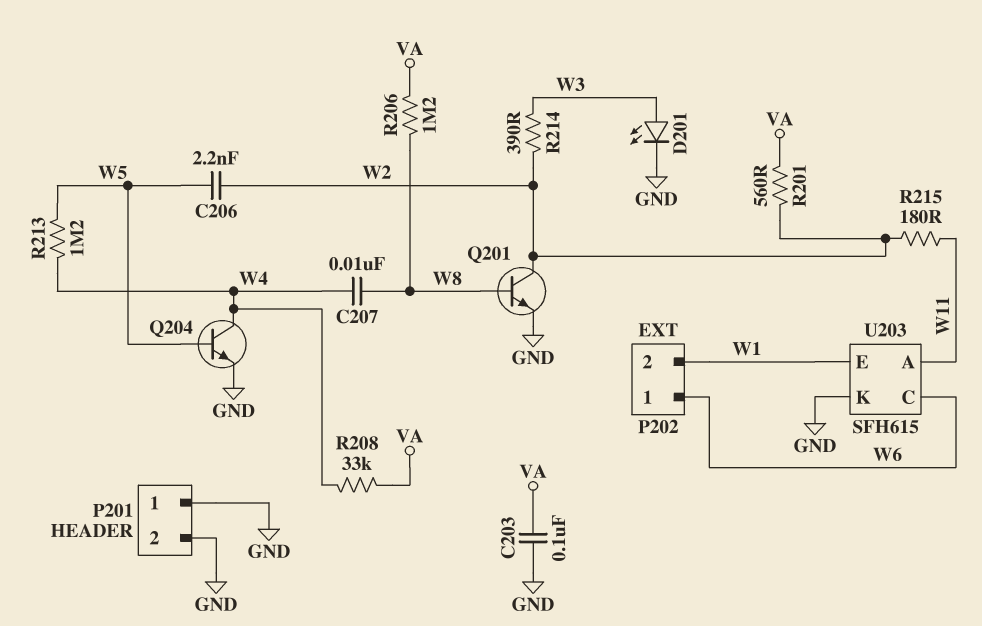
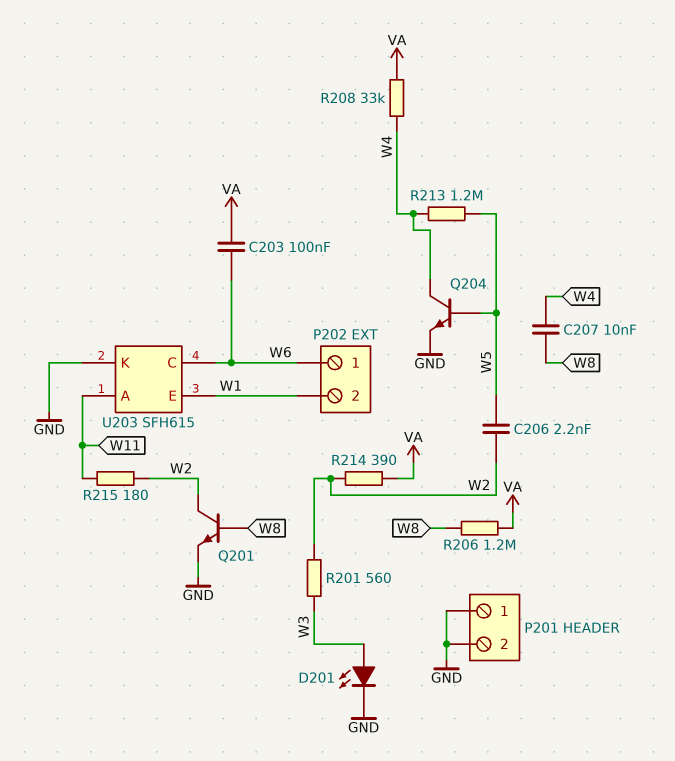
C203: 100nF (GND, VA) -> 100nF (VA, W6)
R201: 560 (VA, W2) -> 560 (W2, W3)
R214: 390 (W2, W3) -> 390 (VA, W2)

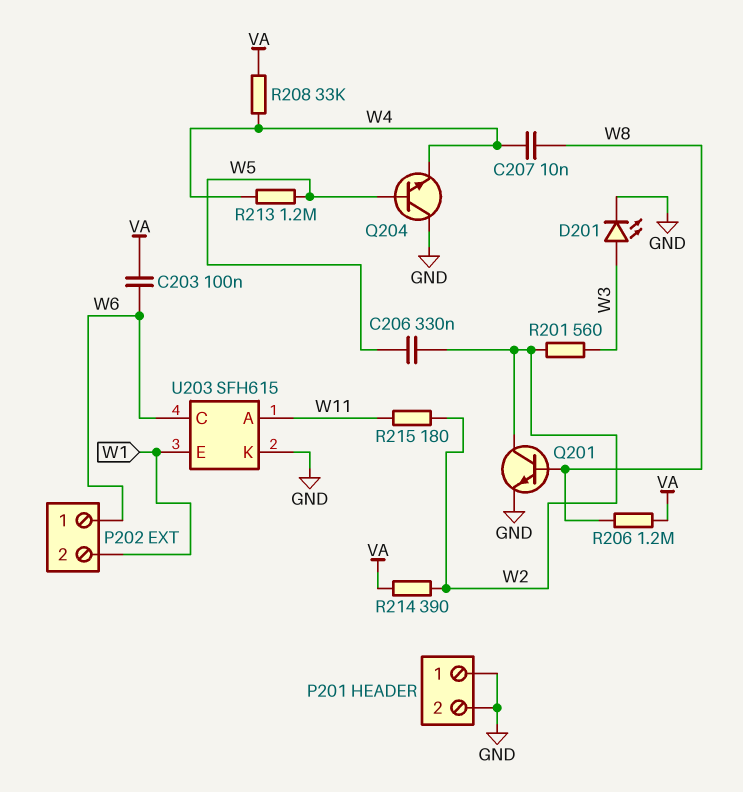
C206: 2.2nF (W2, W5) -> 330nF (W2, W5)
Q204: NPN (B W5, C W4, E GND) -> NPN (B W5, C GND, E W4)

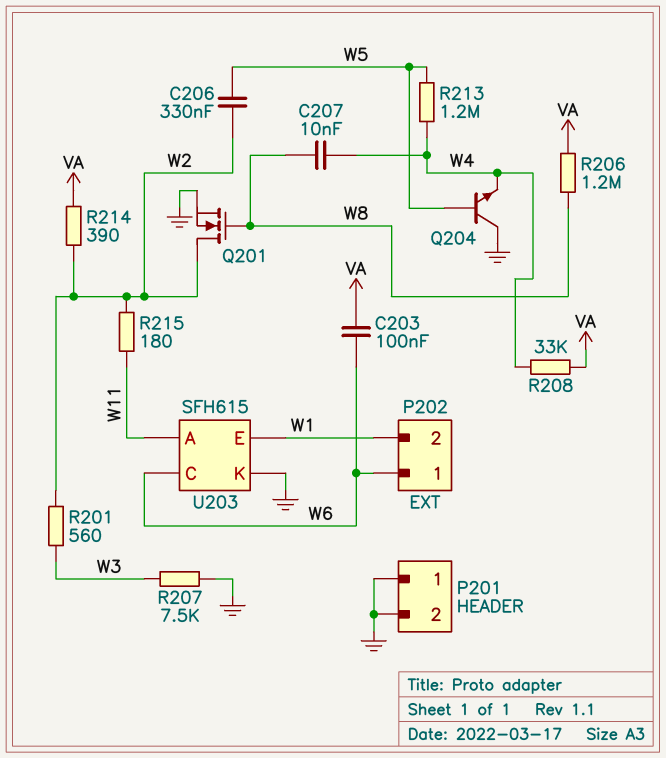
D201: LED (A W3, K GND) -> none
Q201: NPN (B W8, C W2, E GND) -> NMOS (G W8, D W2, S GND)
R207: none -> 7.5k (GND, W3)

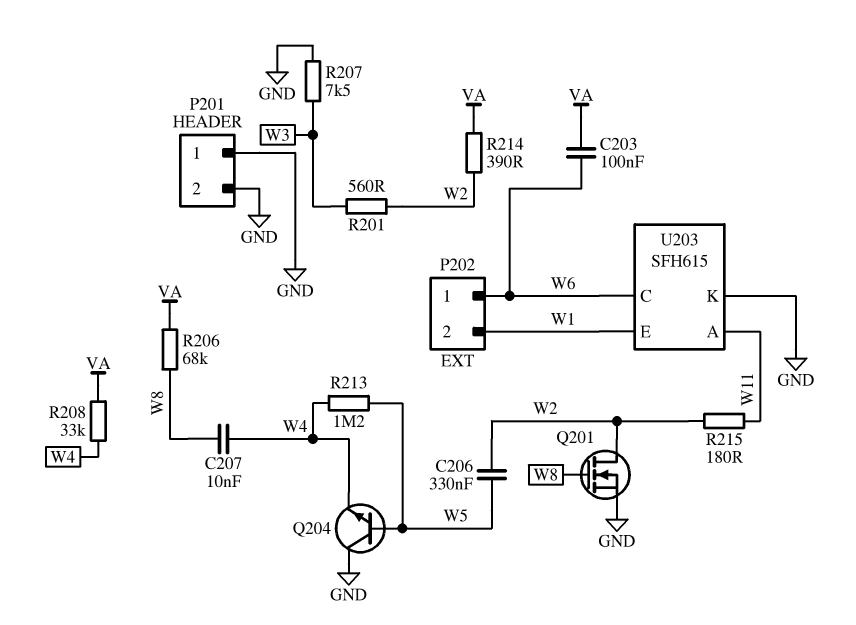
R206: 1.2M (VA, W8) -> 68k (VA, W8)

